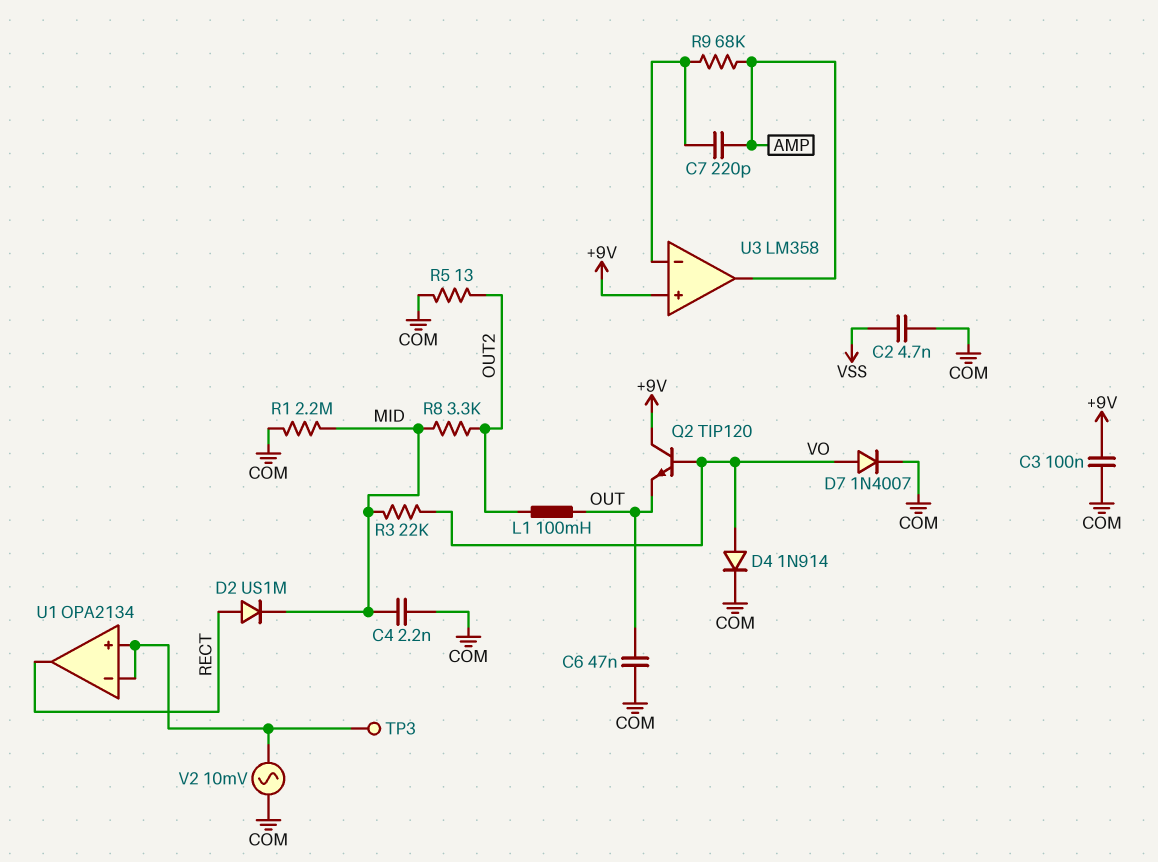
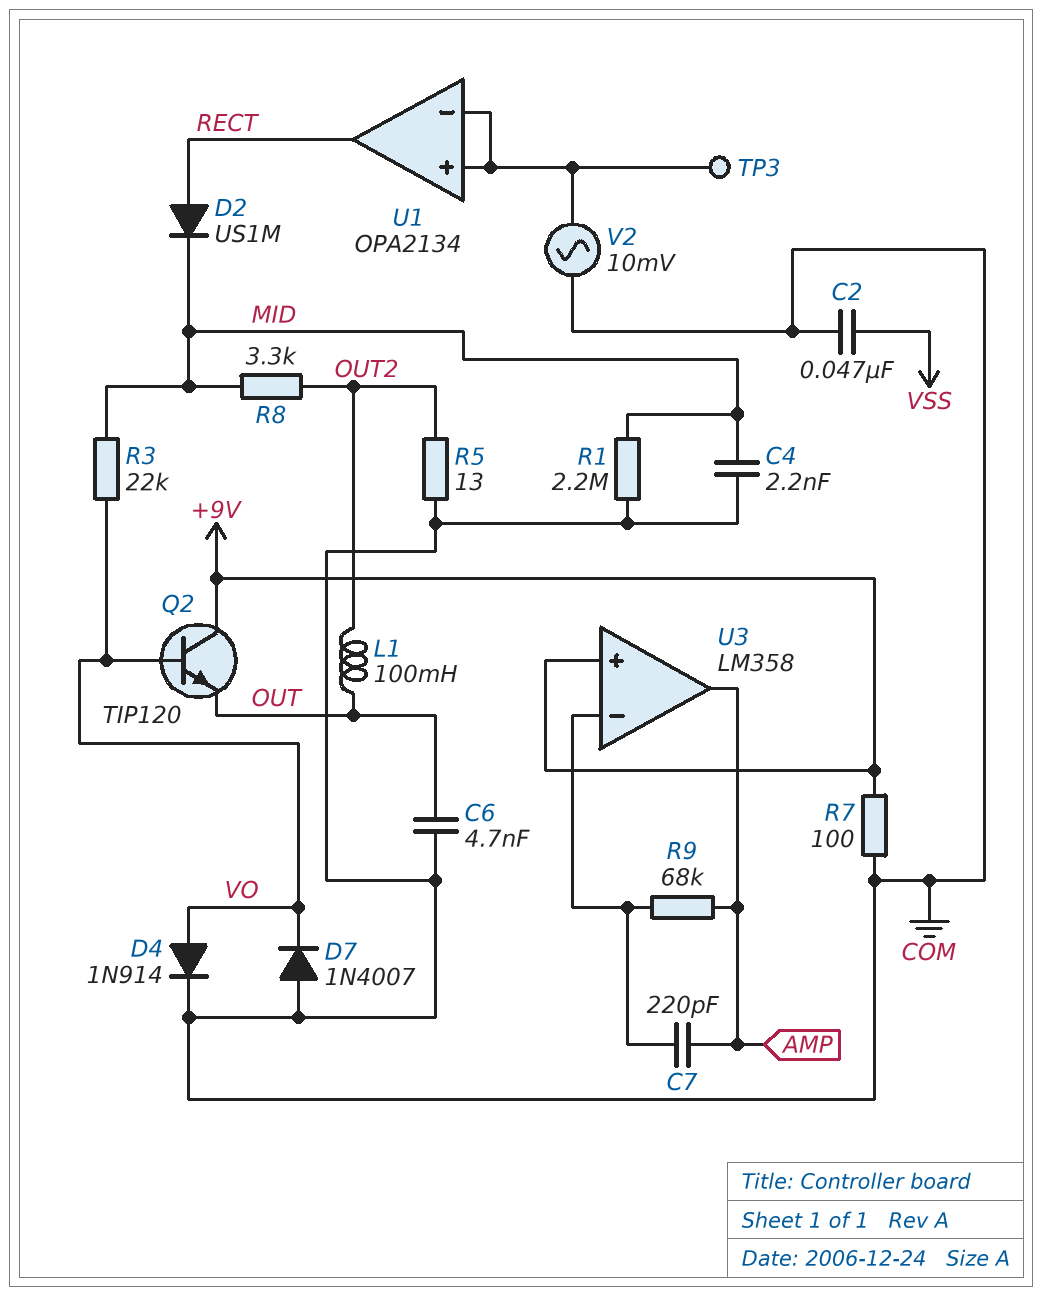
C2: 4.7nF (COM, VSS) -> 47nF (COM, VSS)
C3: 100nF (+9V, COM) -> none
C6: 47nF (COM, OUT) -> 4.7nF (COM, OUT)
D7: diode 1N4007 (A VO, K COM) -> diode 1N4007 (A COM, K VO)
R7: none -> 100 (+9V, COM)

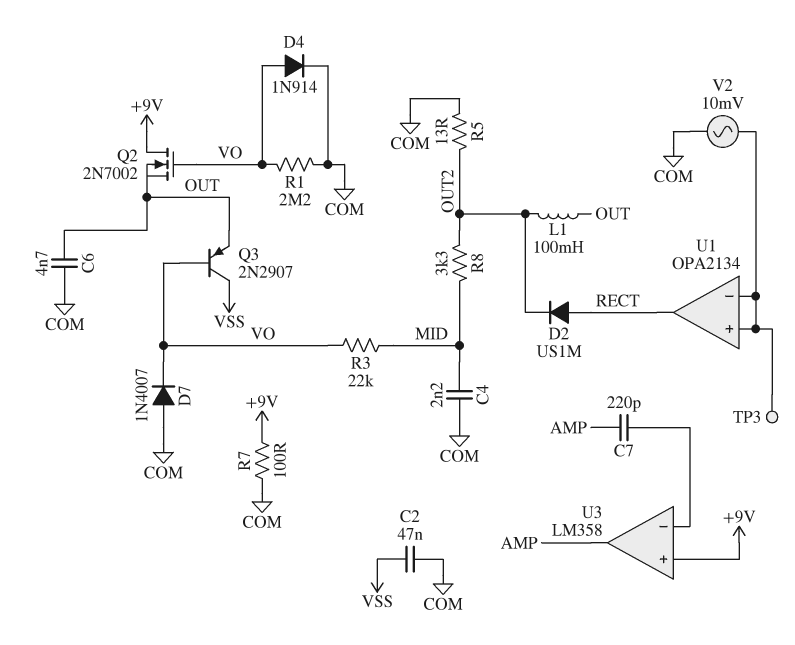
D2: diode US1M (A RECT, K MID) -> diode US1M (A RECT, K OUT2)
Q2: NPN TIP120 (B VO, C +9V, E OUT) -> NMOS 2N7002 (G VO, D +9V, S OUT)
Q3: none -> PNP 2N2907 (B VO, C VSS, E OUT)
R1: 2.2M (COM, MID) -> 2.2M (COM, VO)
R9: 68k (AMP, U3/in-) -> none

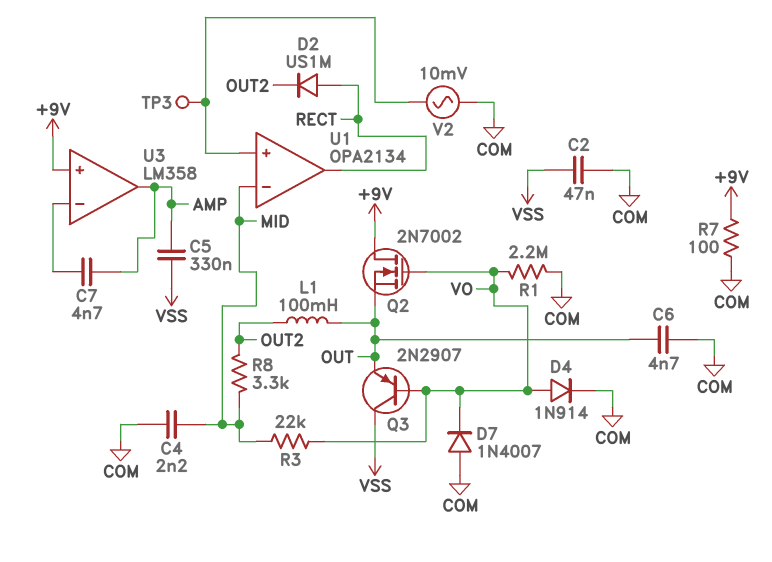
C5: none -> 330nF (AMP, VSS)
C7: 220pF (AMP, U3/in-) -> 4.7nF (AMP, U3/in-)
R5: 13 (COM, OUT2) -> none
U1 pin in-: U1/in+ -> MID

